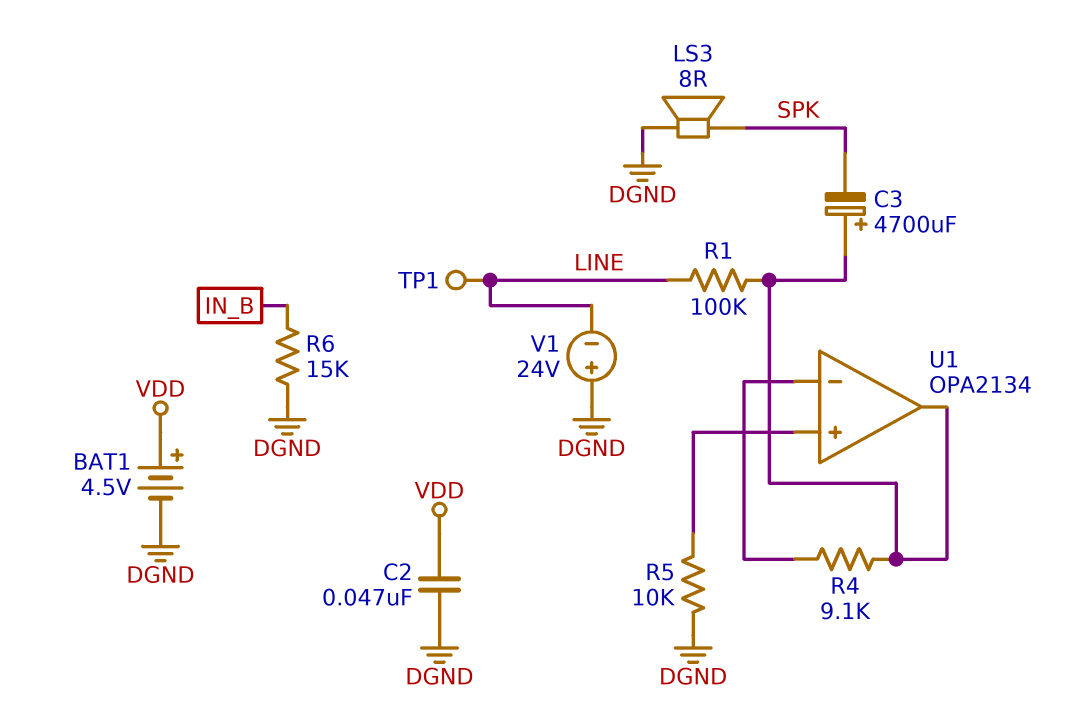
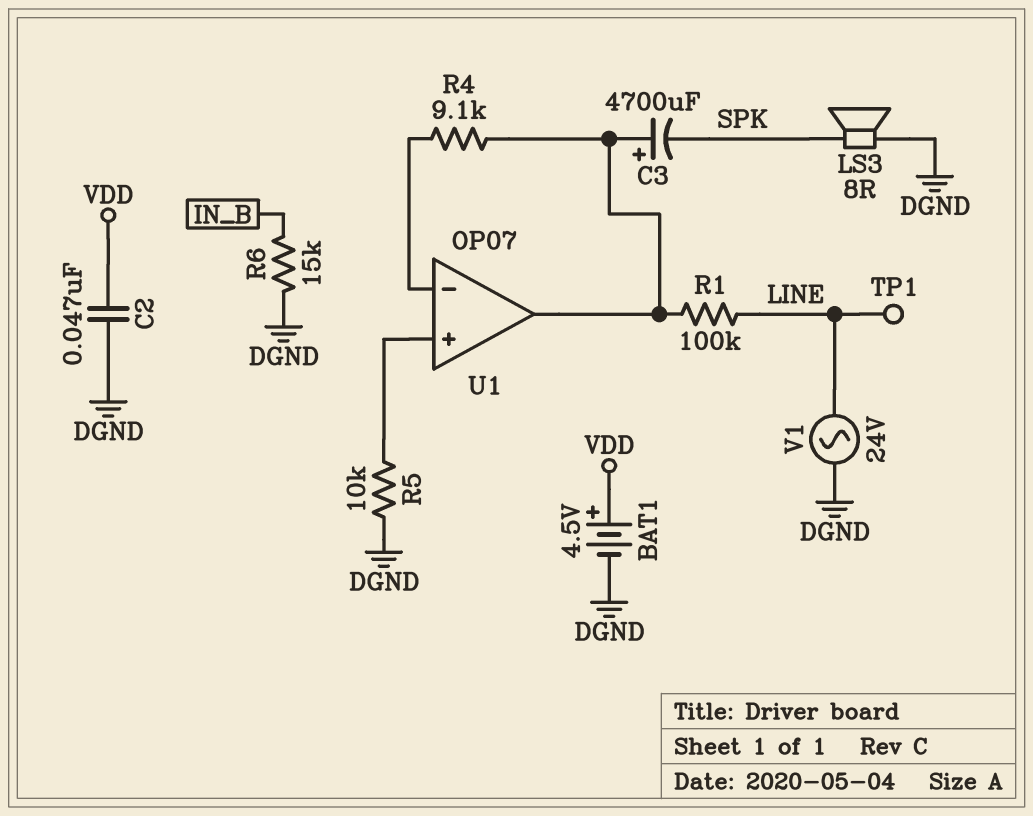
U1: OPA2134 -> OP07
V1: 24V (plus DGND, minus LINE) -> AC 24V (DGND, LINE)

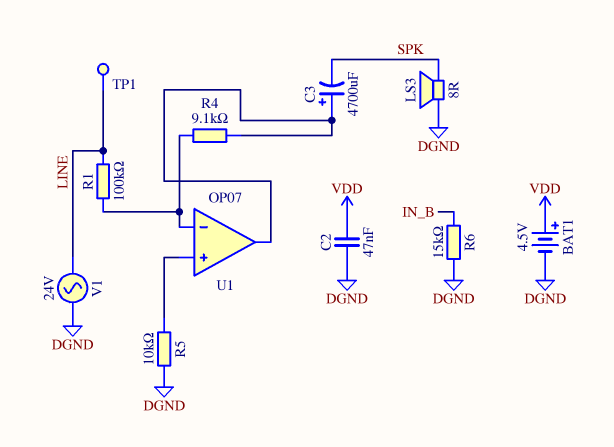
R1: 100k (LINE, U1/out) -> 100k (LINE, U1/in-)

